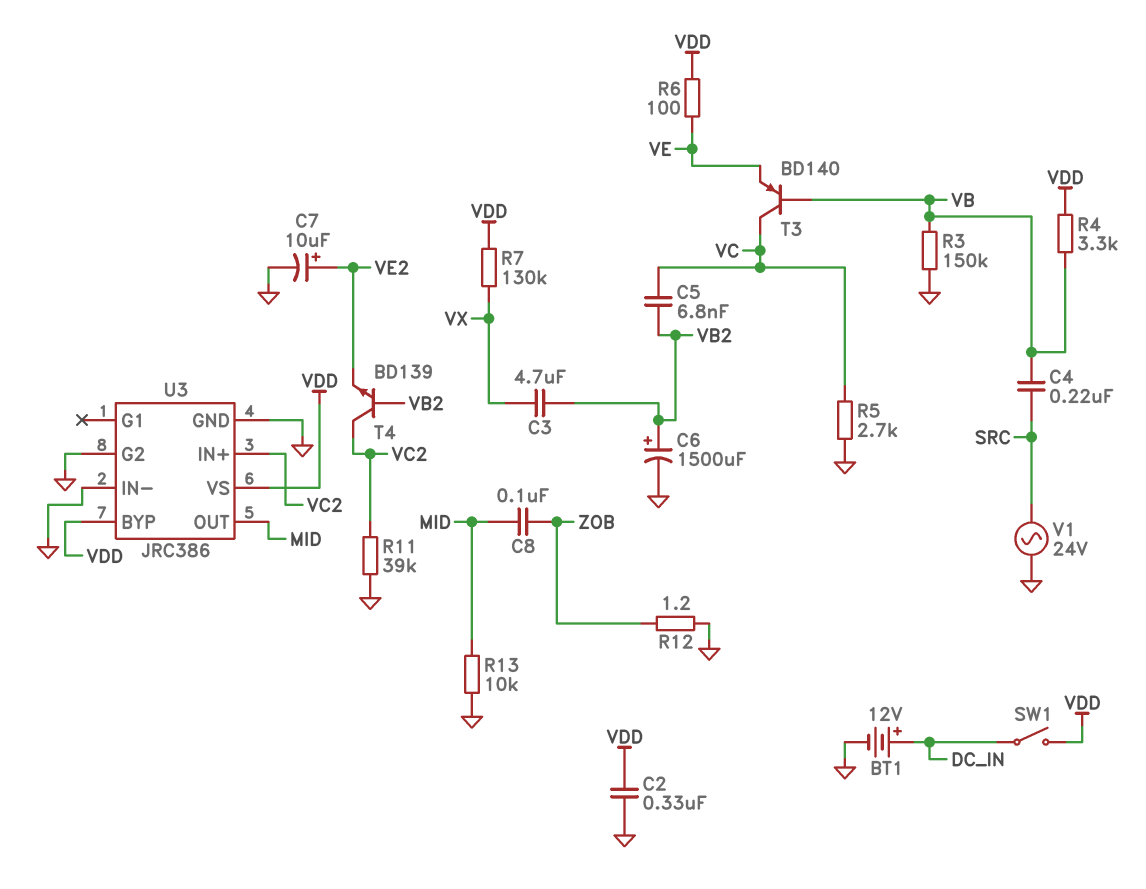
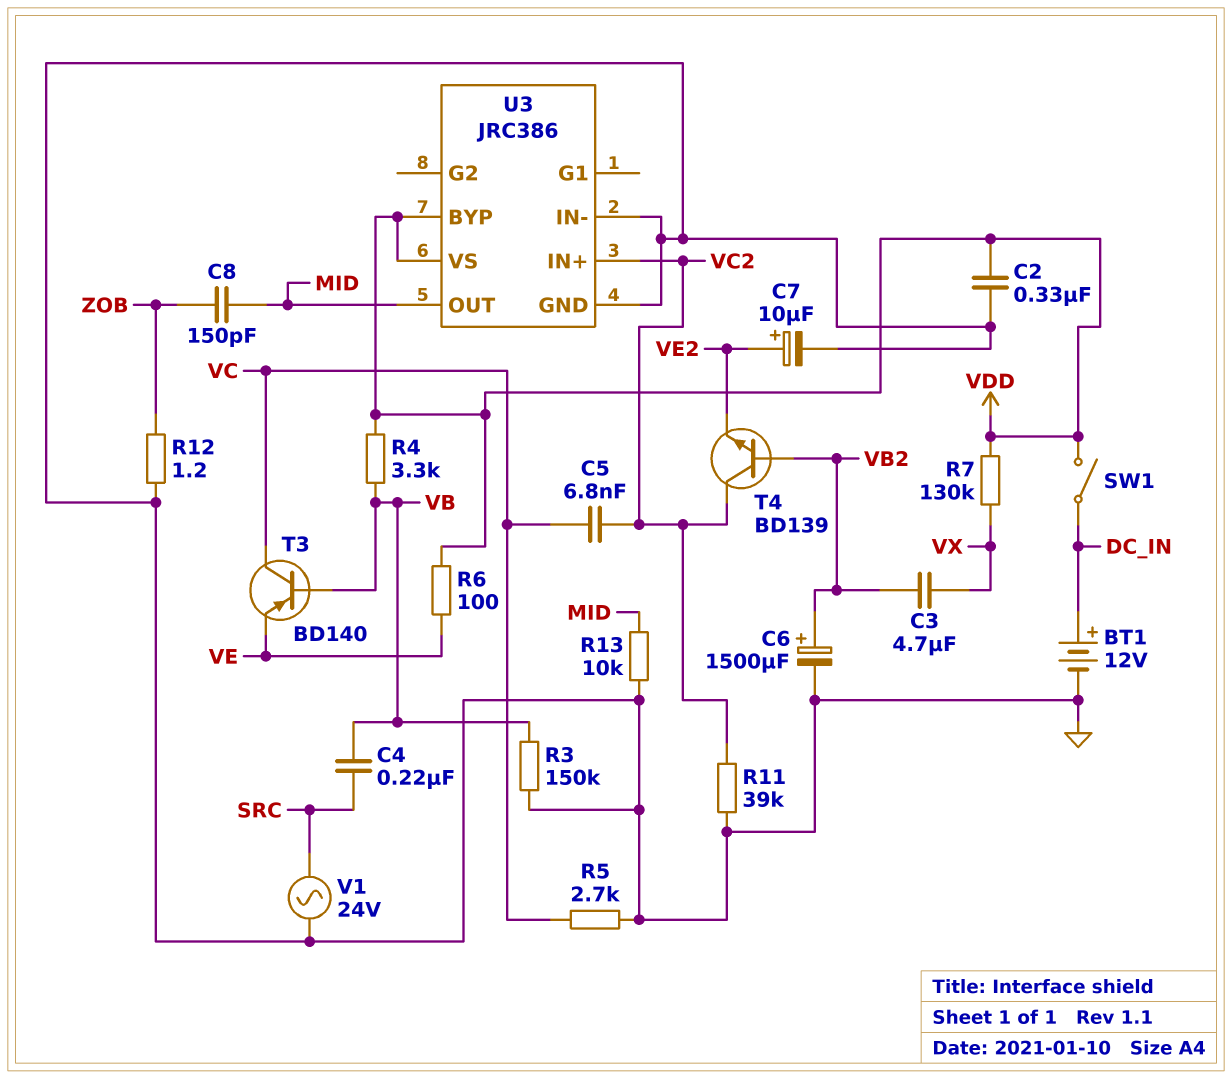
C5: 6.8nF (VB2, VC) -> 6.8nF (VC, VC2)
C8: 100nF (MID, ZOB) -> 150pF (MID, ZOB)
U3 pin G2: GND -> none

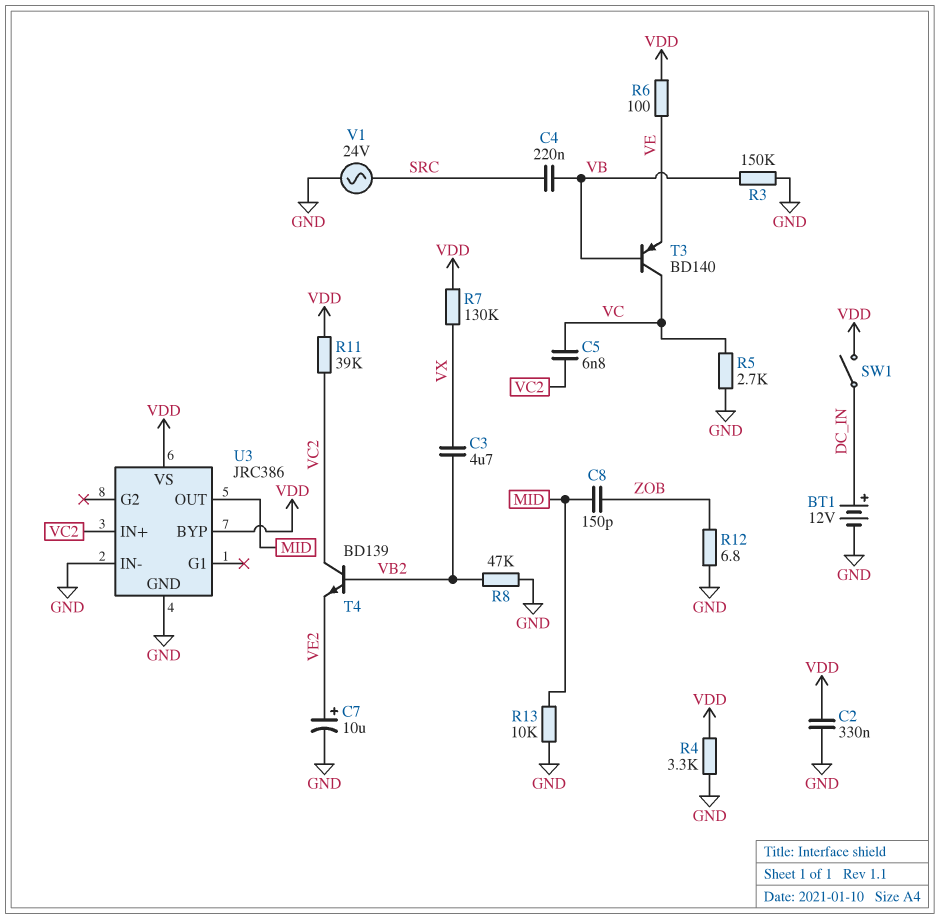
C6: 1500uF (plus VB2, minus GND) -> none
R4: 3.3k (VB, VDD) -> 3.3k (GND, VDD)
R8: none -> 47k (GND, VB2)
R11: 39k (GND, VC2) -> 39k (VC2, VDD)
R12: 1.2 (GND, ZOB) -> 6.8 (GND, ZOB)

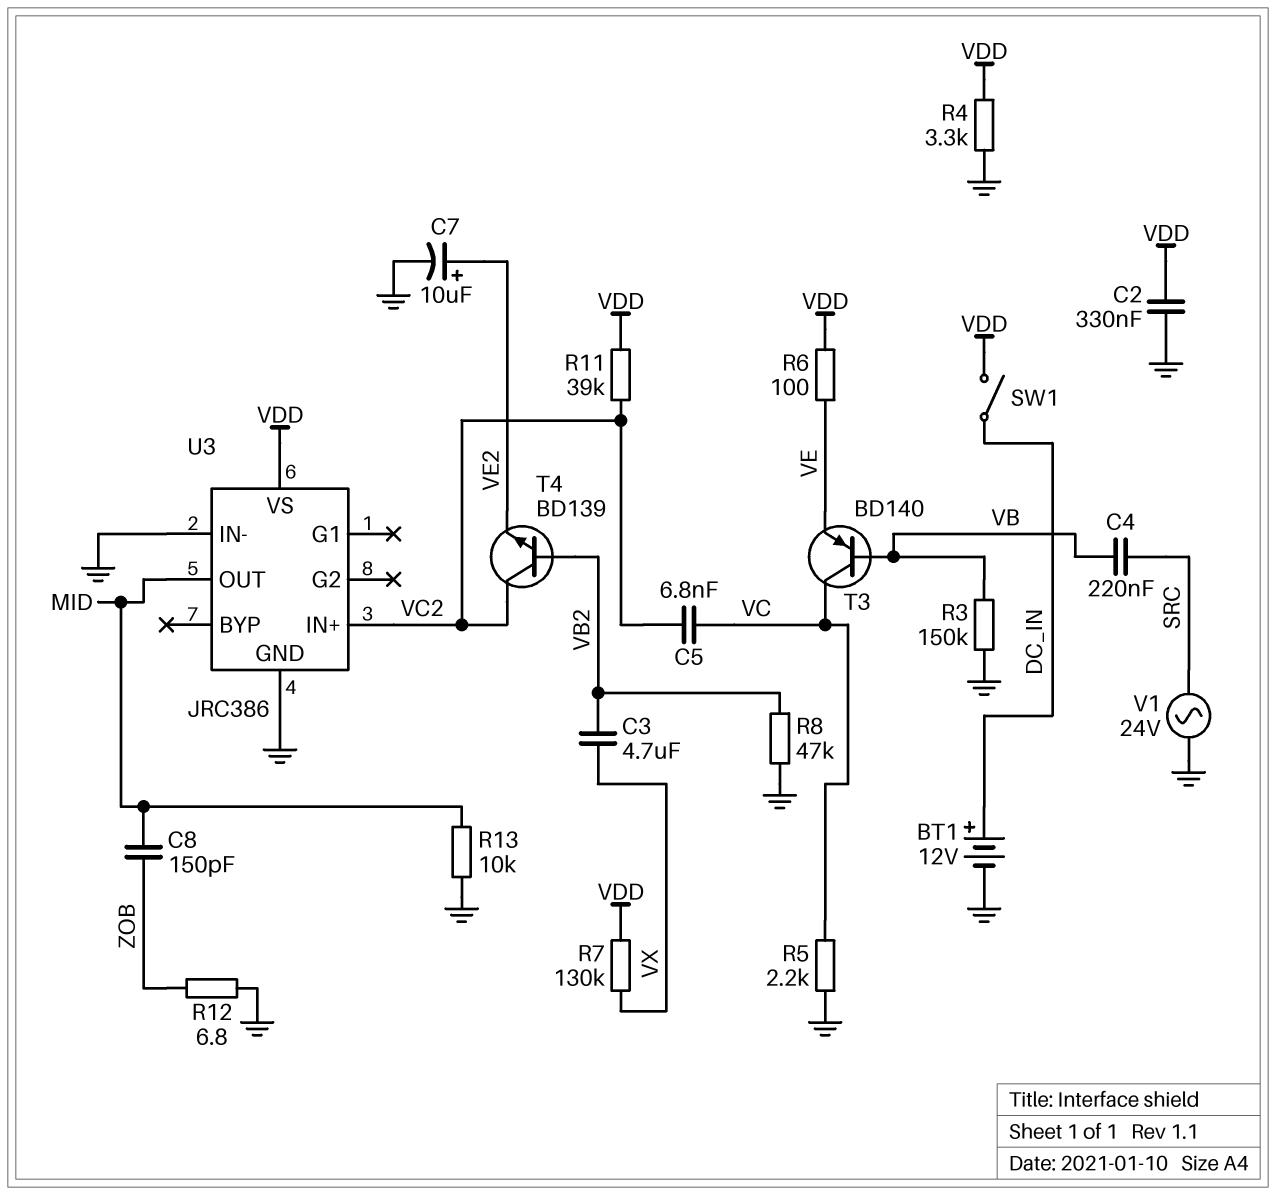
R5: 2.7k (GND, VC) -> 2.2k (GND, VC)
U3 pin BYP: VDD -> none

